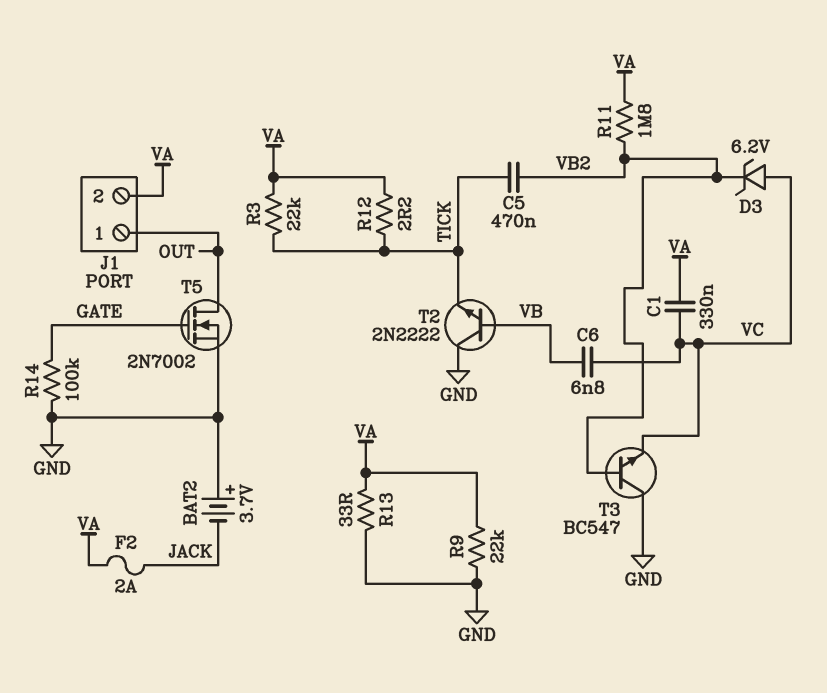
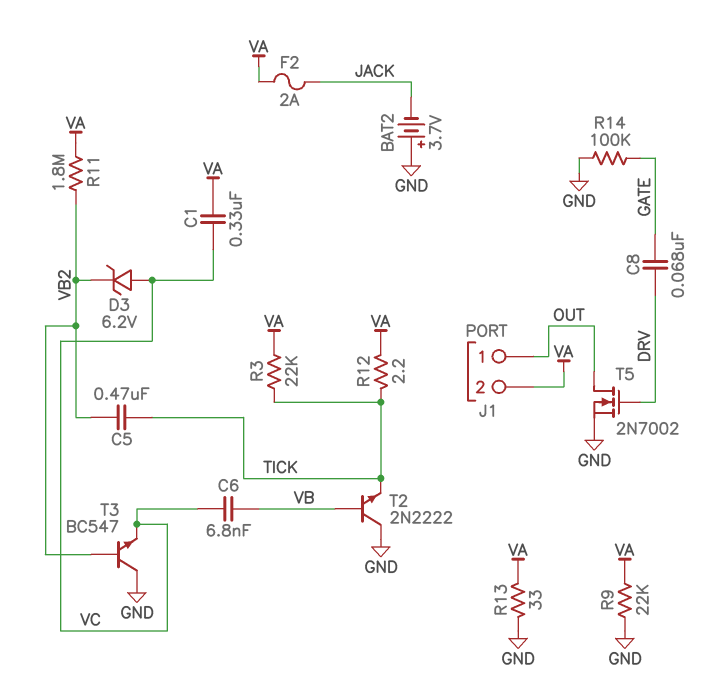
C8: none -> 68nF (DRV, GATE)
T5: NMOS 2N7002 (G GATE, D OUT, S GND) -> NMOS 2N7002 (G DRV, D OUT, S GND)

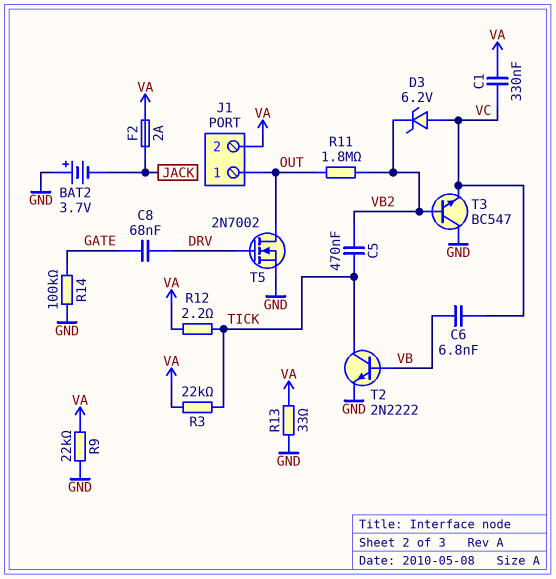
R11: 1.8M (VA, VB2) -> 1.8M (OUT, VB2)
T2: NPN 2N2222 (B VB, C GND, E TICK) -> NPN 2N2222 (B VB, C TICK, E GND)

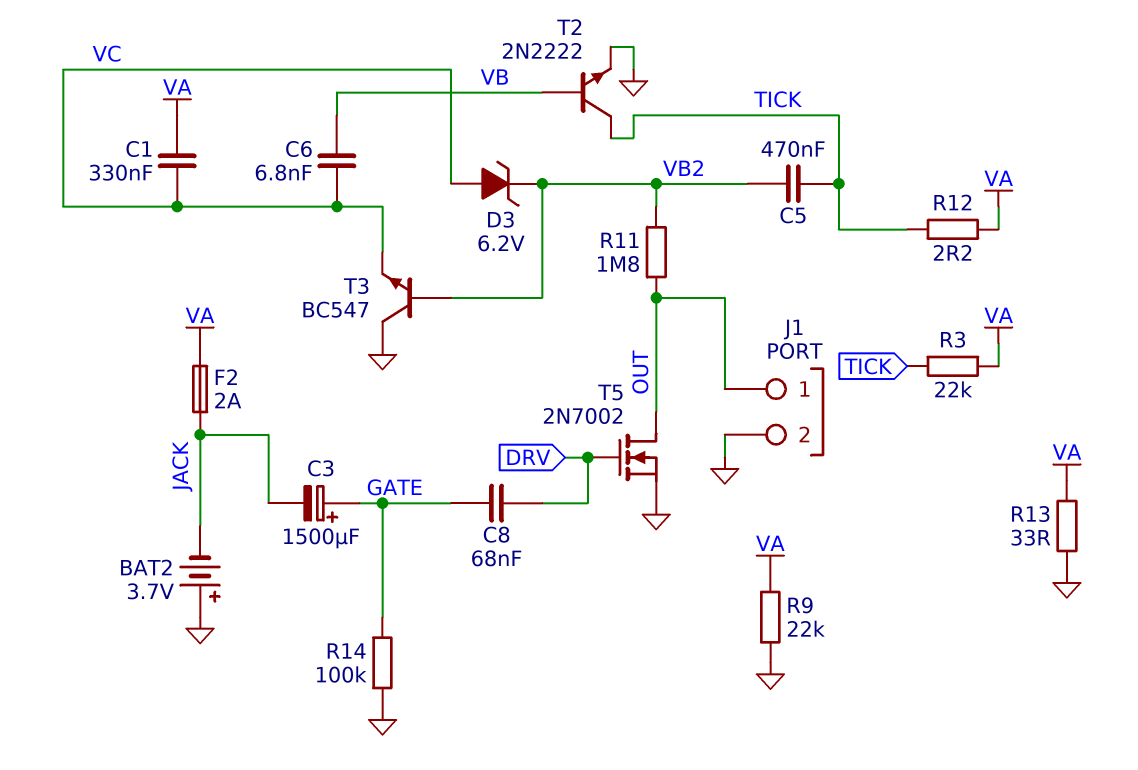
C3: none -> 1500uF (plus GATE, minus JACK)
J1 pin 2: VA -> GND

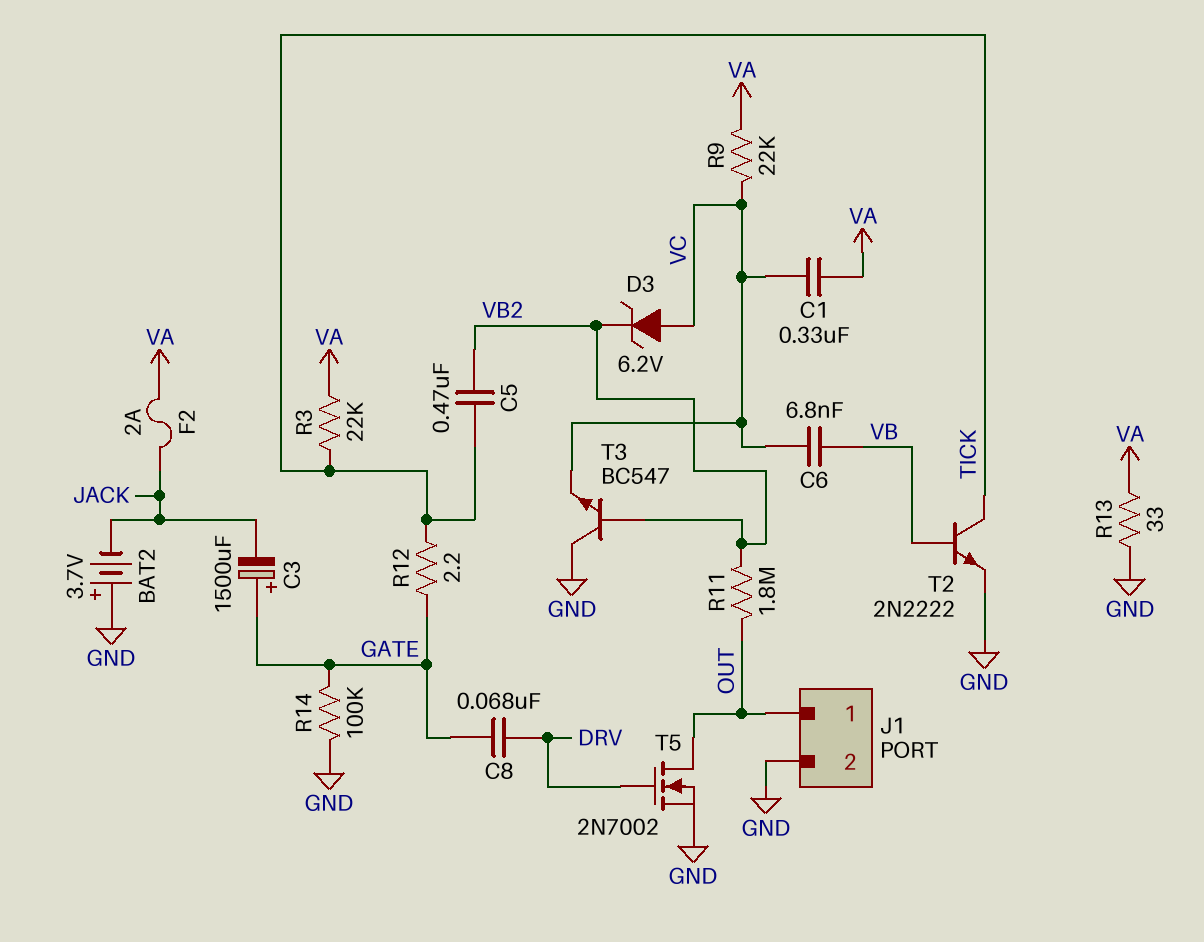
R9: 22k (GND, VA) -> 22k (VA, VC)
R12: 2.2 (TICK, VA) -> 2.2 (GATE, TICK)

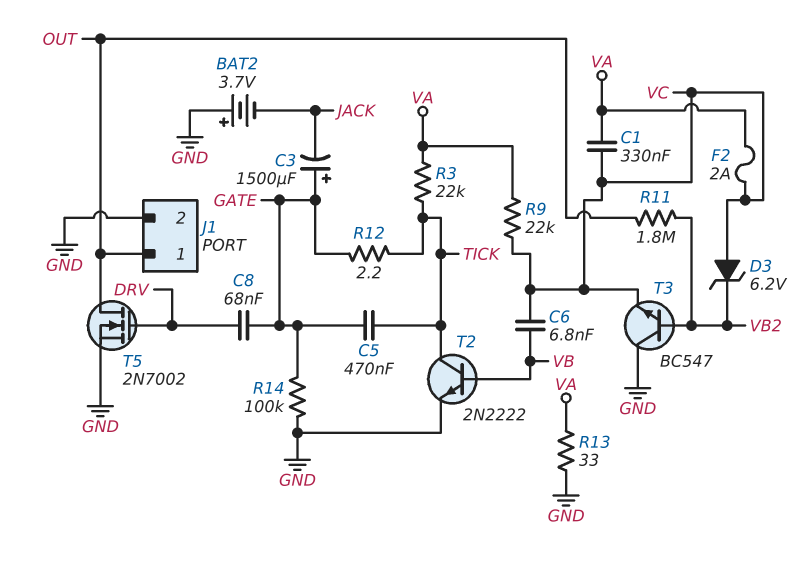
C5: 470nF (TICK, VB2) -> 470nF (GATE, TICK)
F2: 2A (JACK, VA) -> 2A (VA, VC)

